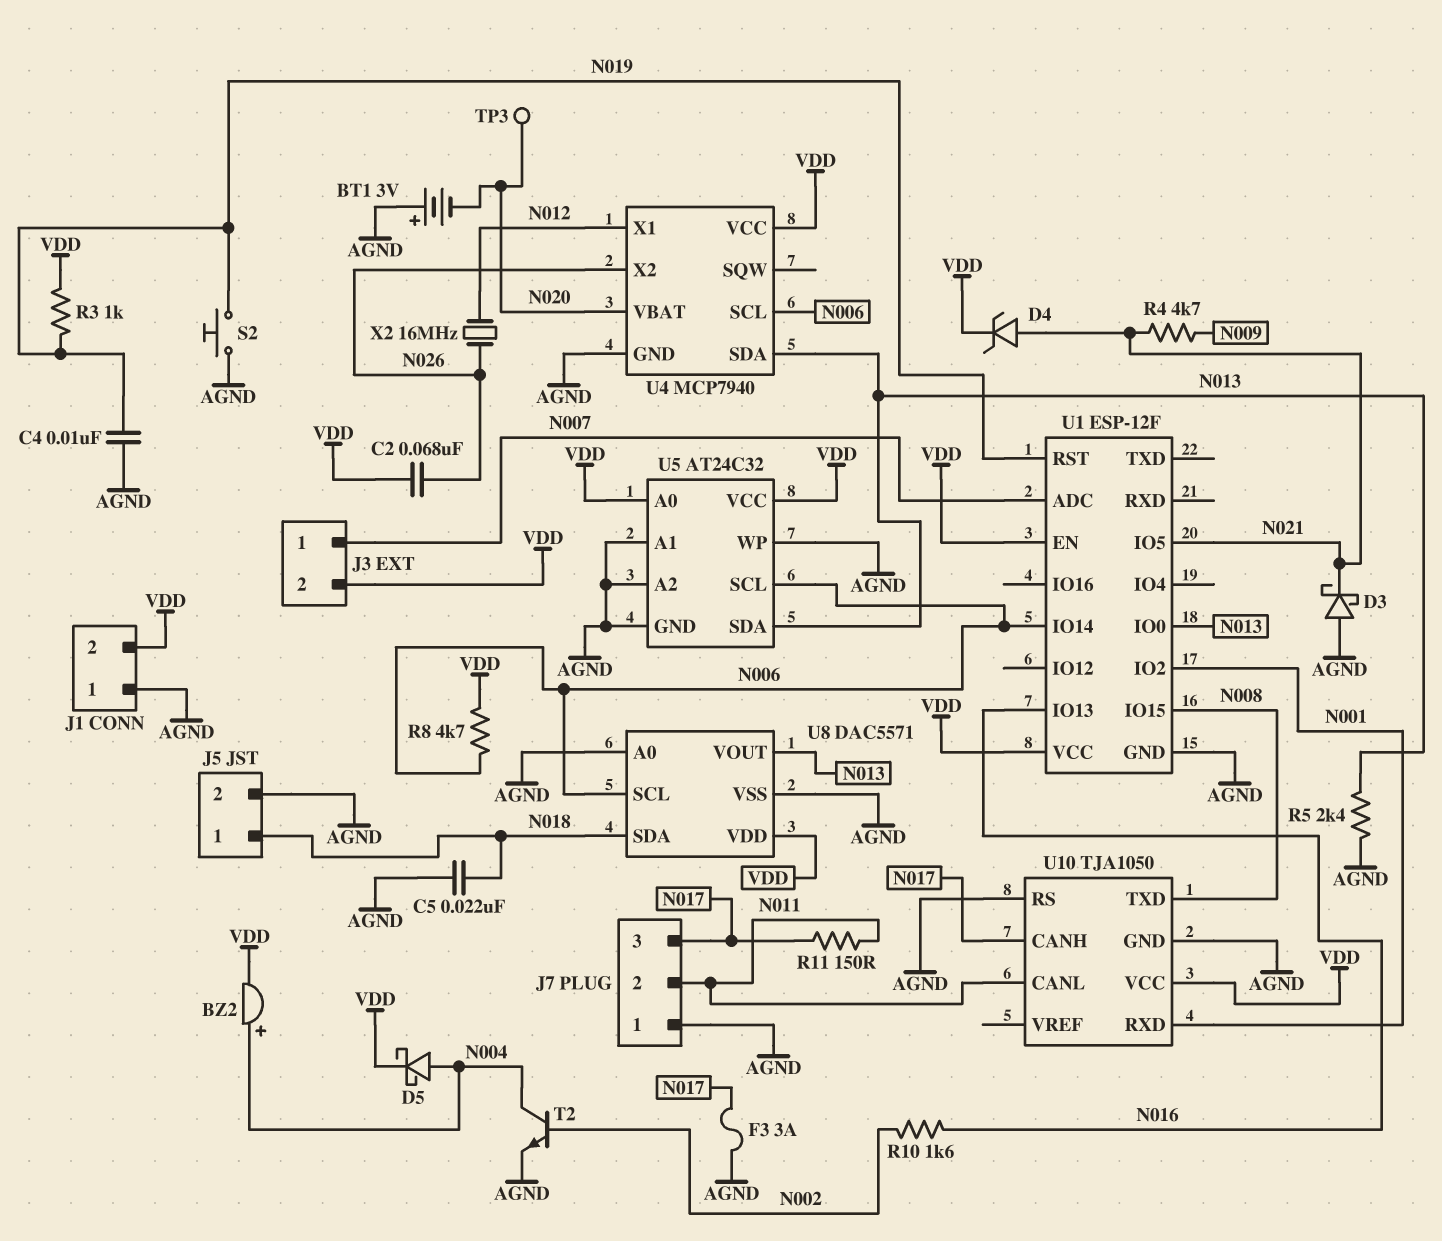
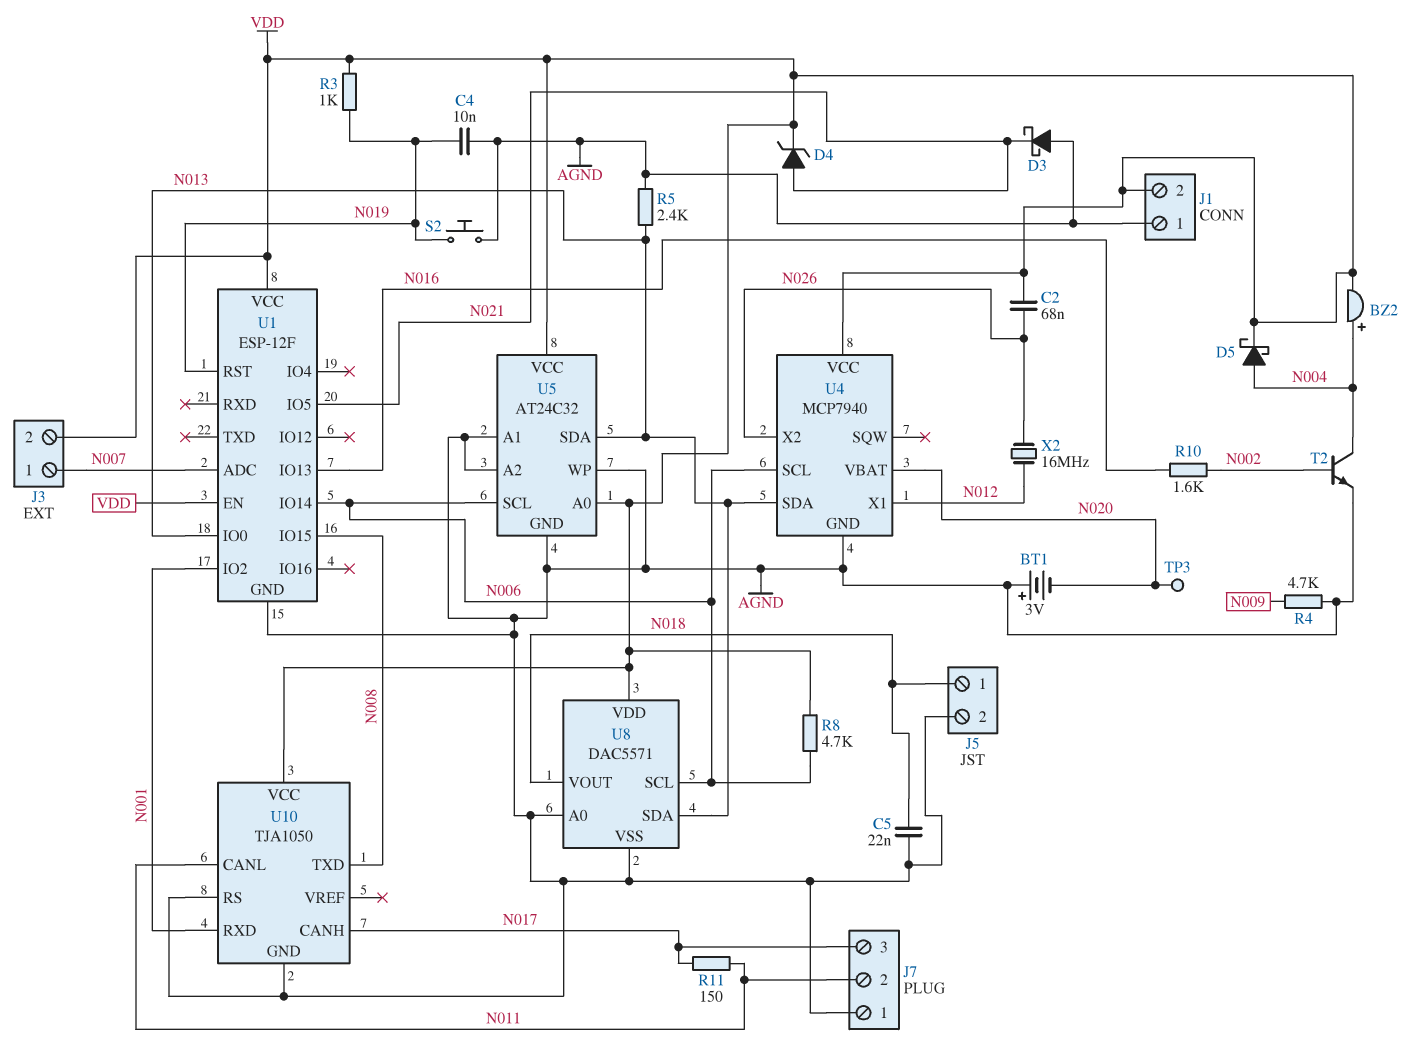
F3: 3A (AGND, N017) -> none
R4: 4.7k (N009, N021) -> 4.7k (AGND, N009)
U8 pin SDA: N018 -> N013
U8 pin VOUT: N013 -> N018

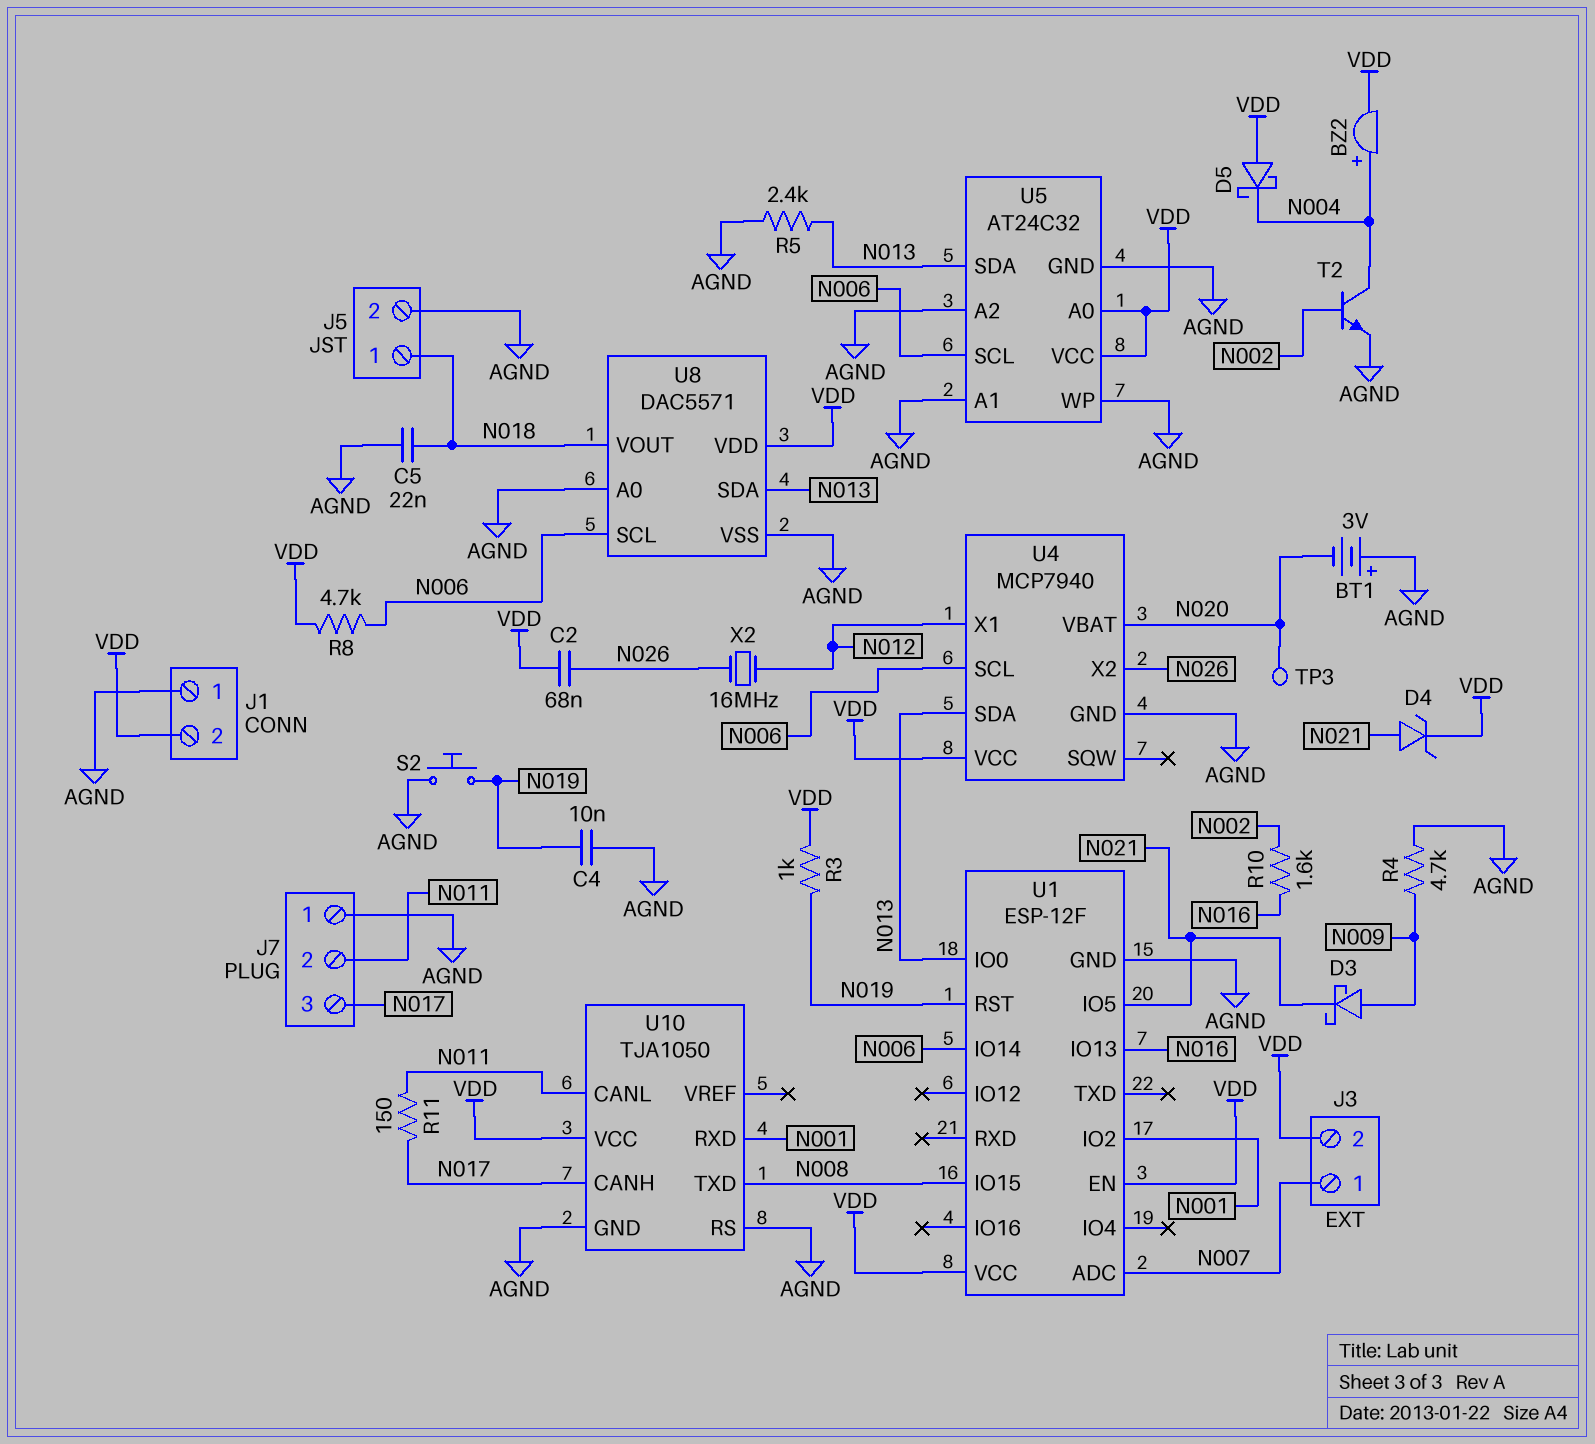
D3: schottky (A AGND, K N021) -> schottky (A N009, K N021)
D5: schottky (A N004, K VDD) -> schottky (A VDD, K N004)

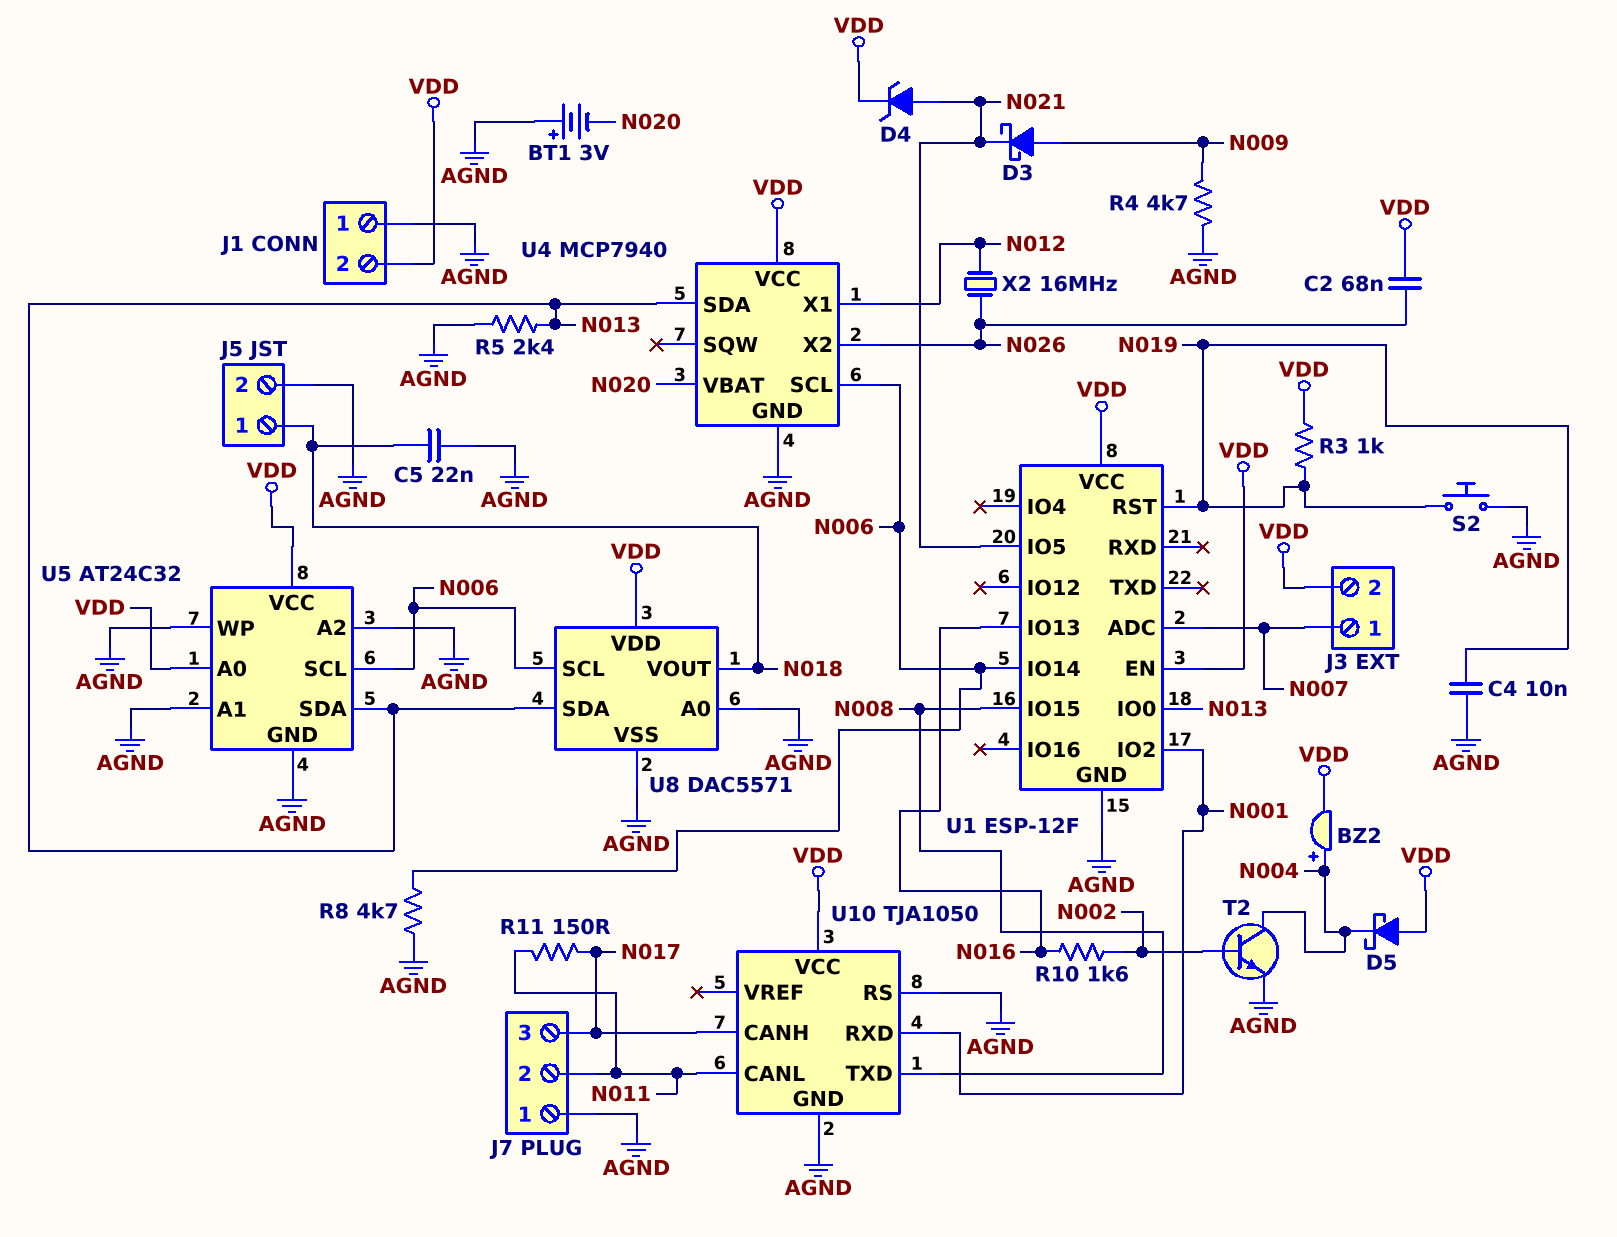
R8: 4.7k (N006, VDD) -> 4.7k (AGND, N006)
TP3: test point (N020) -> none

